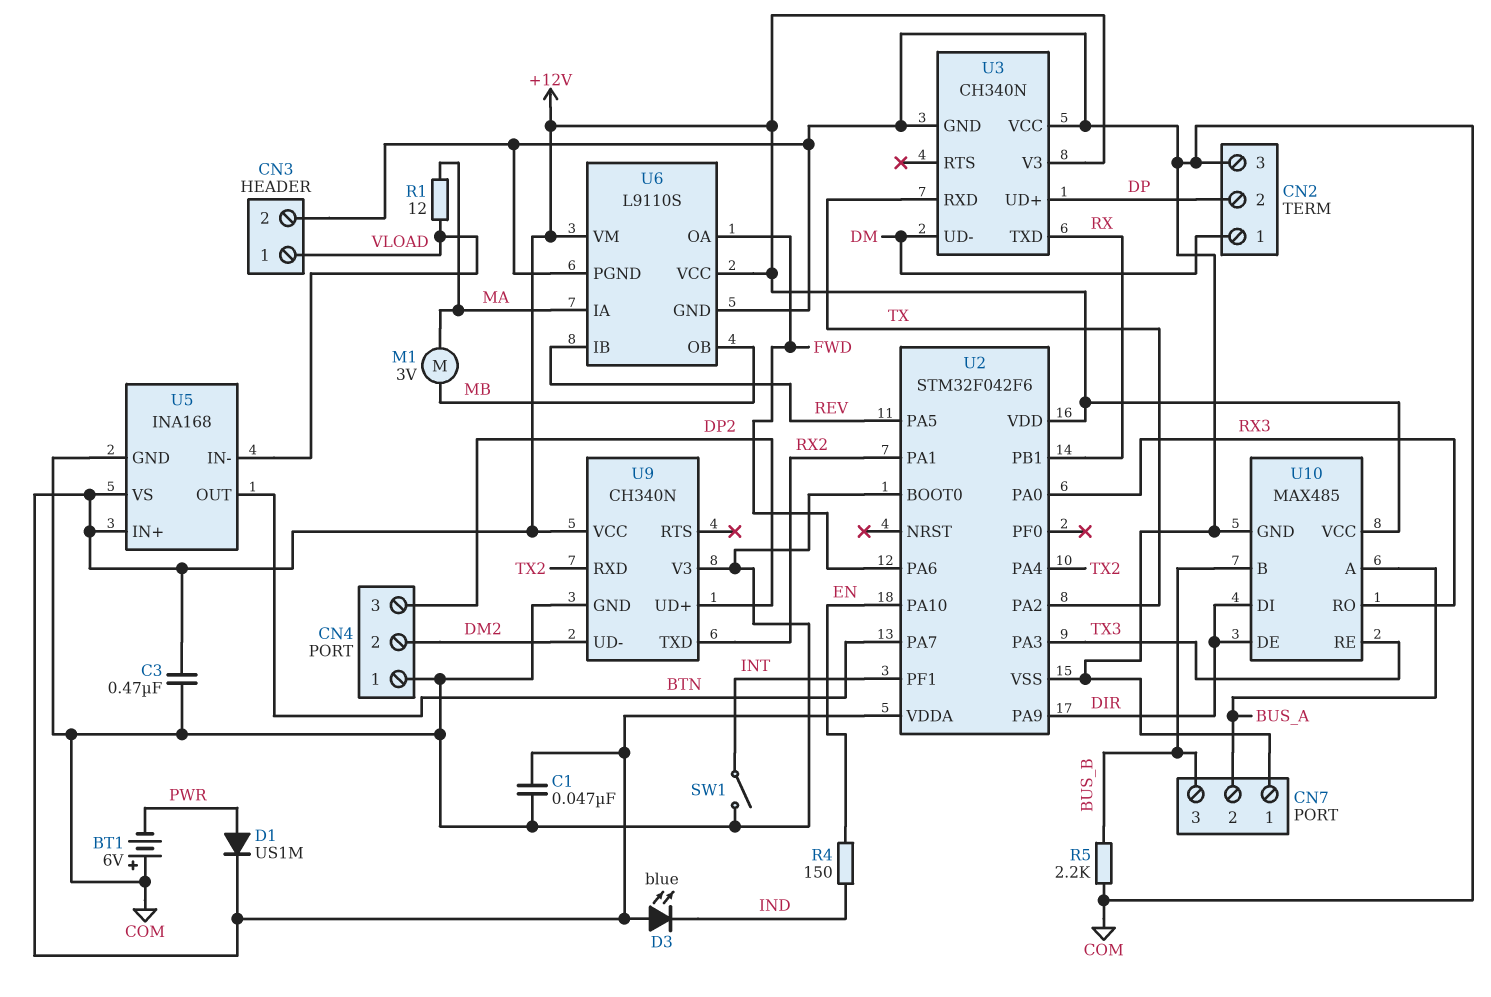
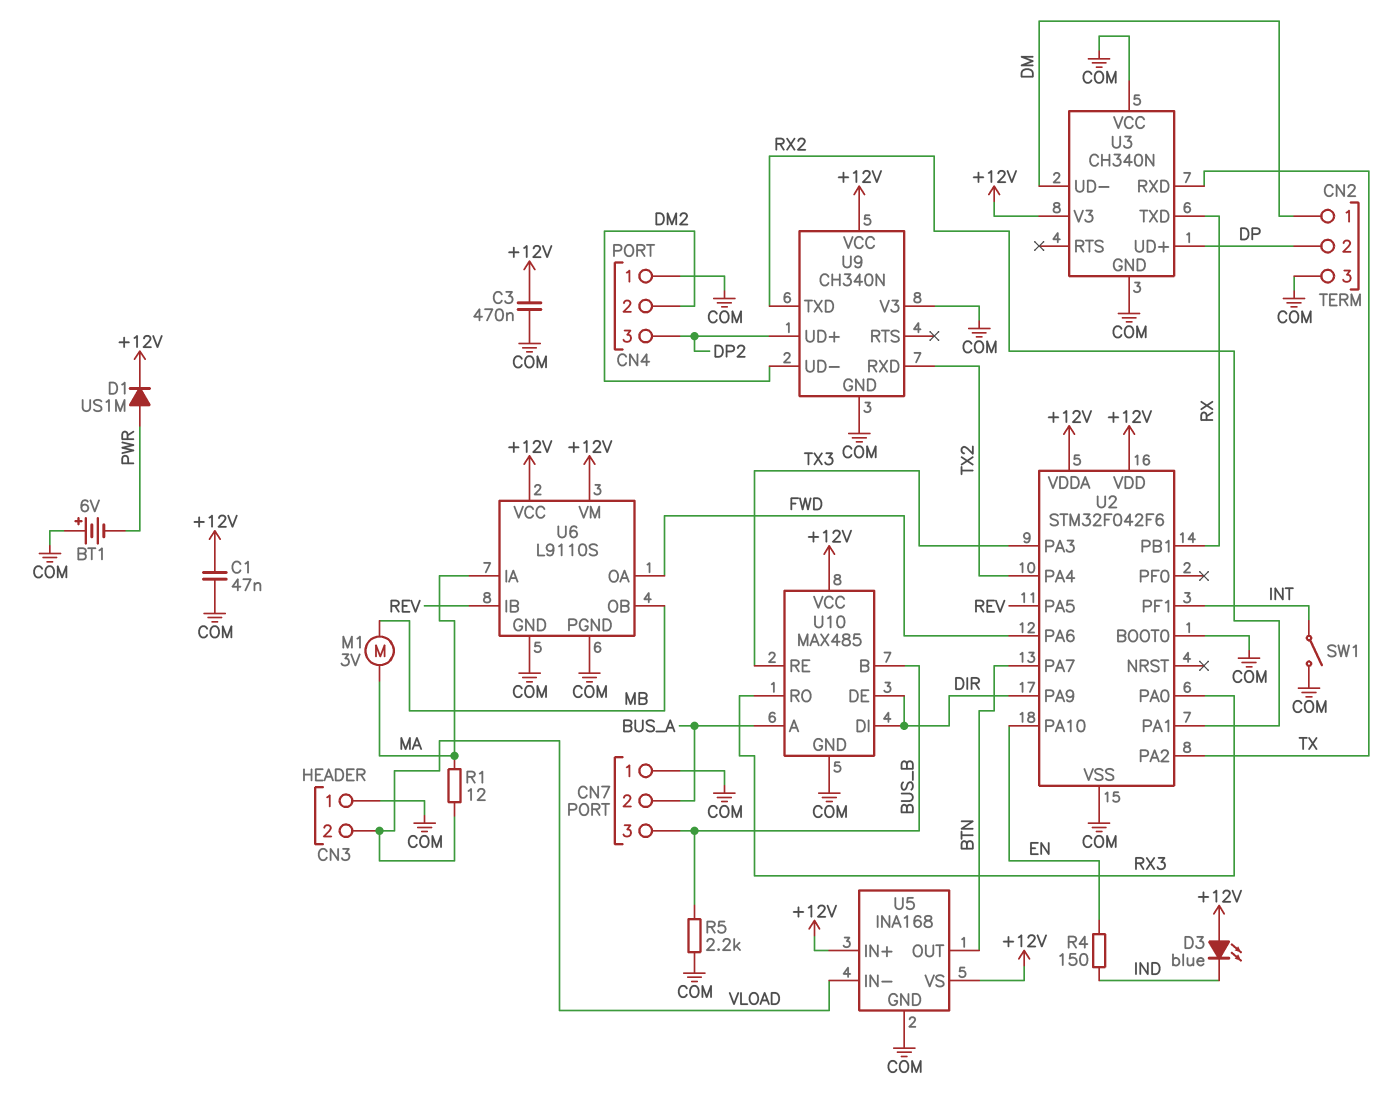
CN3 pin 1: VLOAD -> COM
CN3 pin 2: COM -> VLOAD

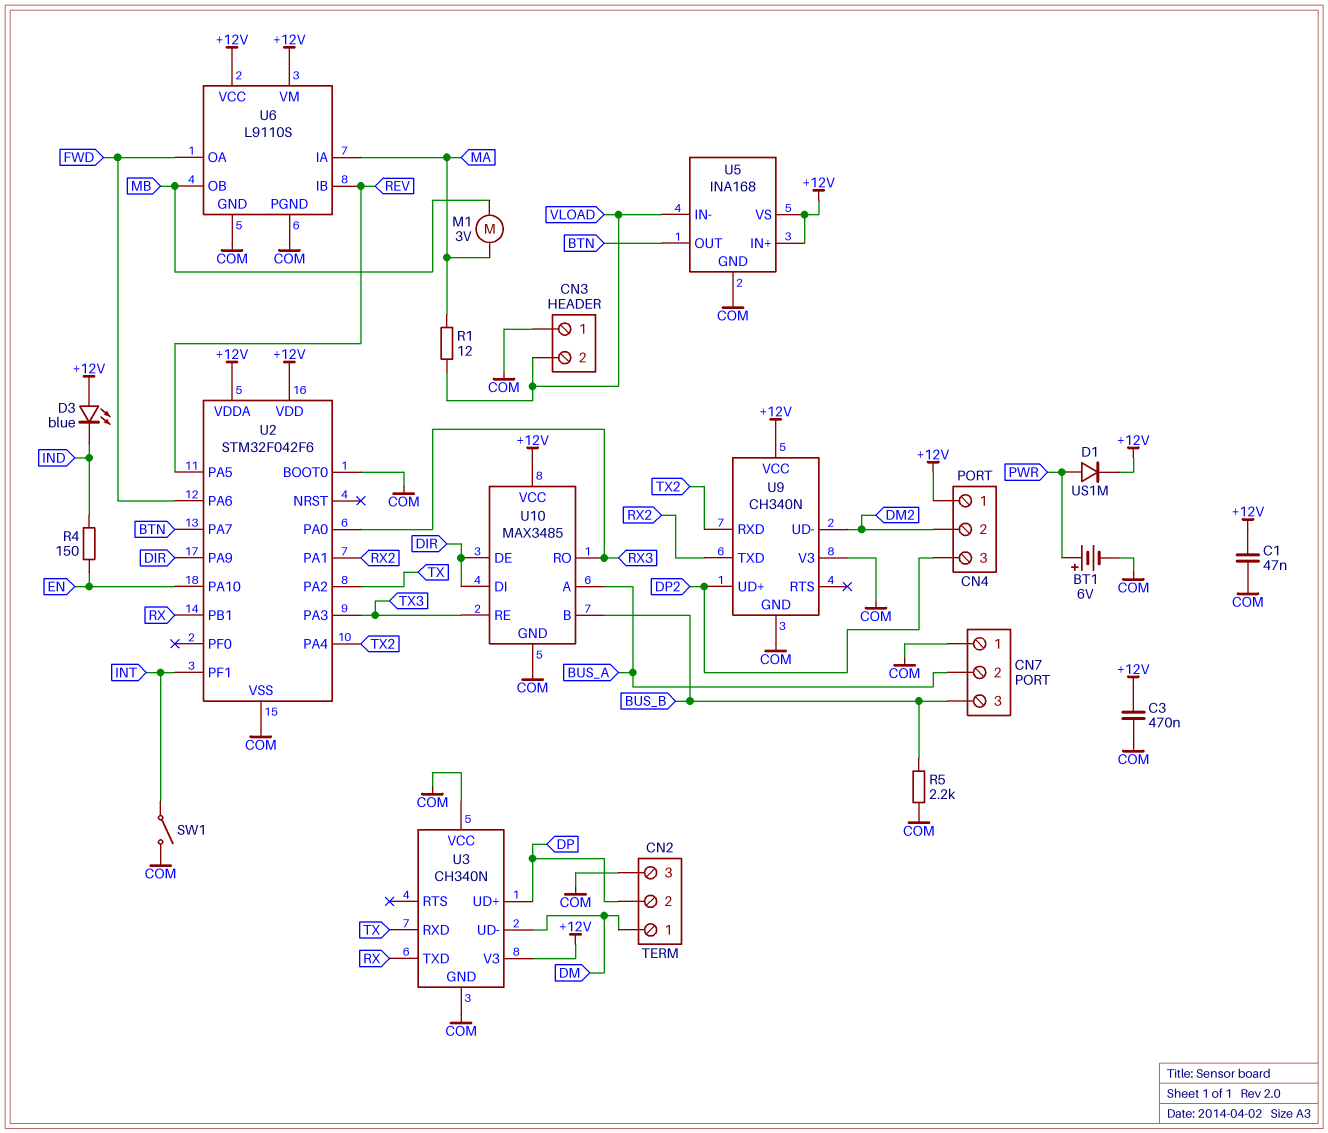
BT1: 6V (plus COM, minus PWR) -> 6V (plus PWR, minus COM)
CN4 pin 1: COM -> +12V
U10: MAX485 -> MAX3485

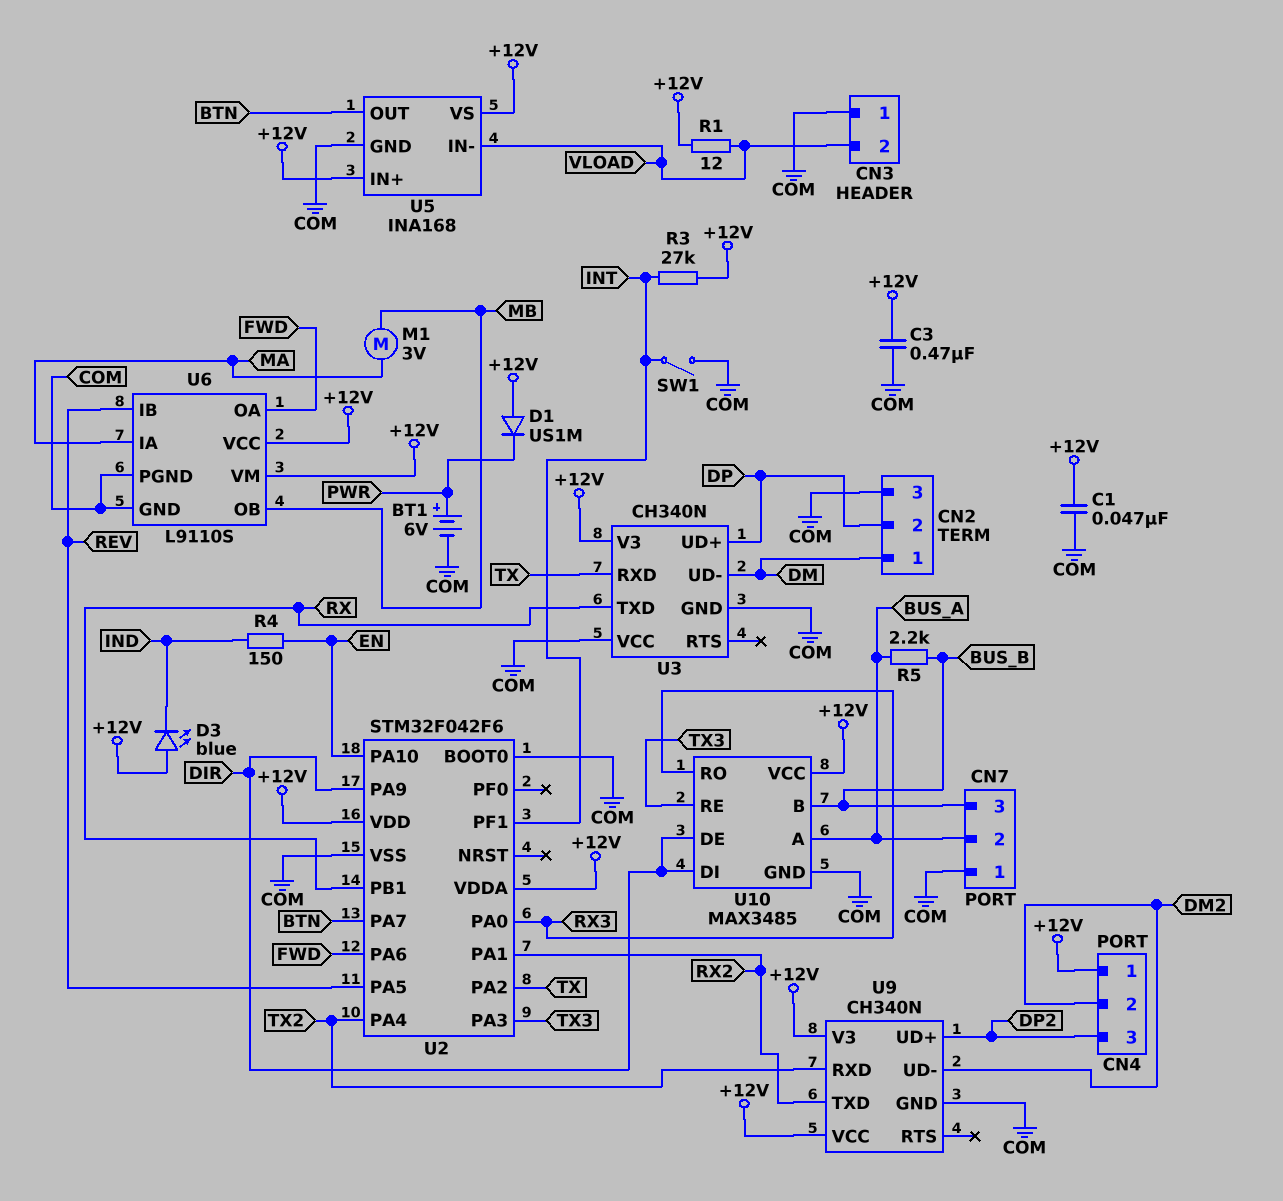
D1: diode US1M (A PWR, K +12V) -> diode US1M (A +12V, K PWR)
R1: 12 (MA, VLOAD) -> 12 (+12V, VLOAD)
R3: none -> 27k (+12V, INT)
R5: 2.2k (BUS_B, COM) -> 2.2k (BUS_A, BUS_B)
U9 pin V3: COM -> +12V

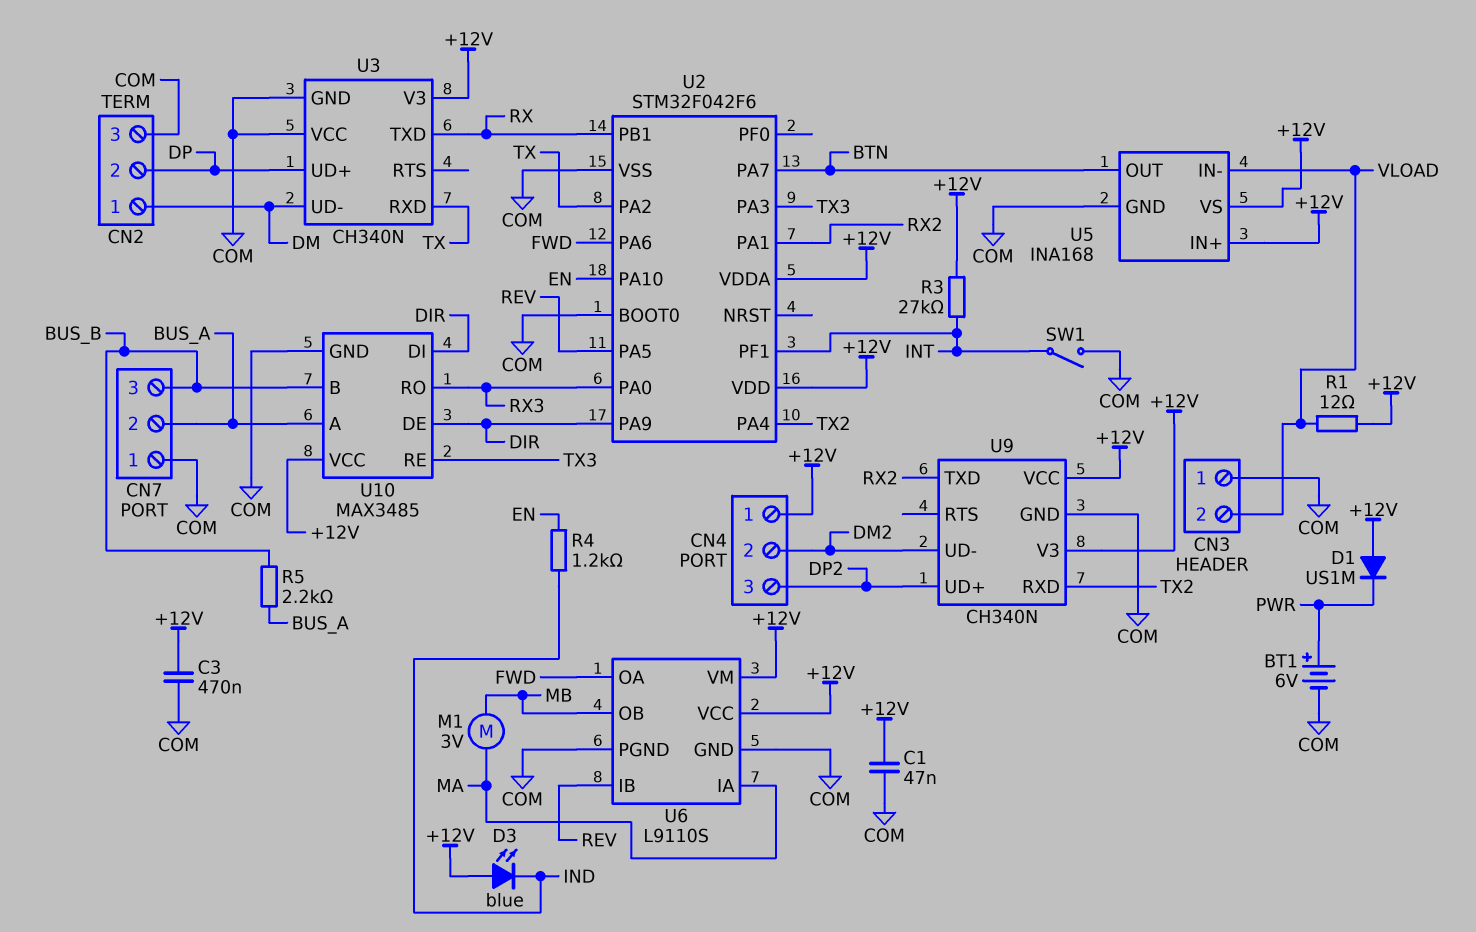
R4: 150 (EN, IND) -> 1.2k (EN, IND)

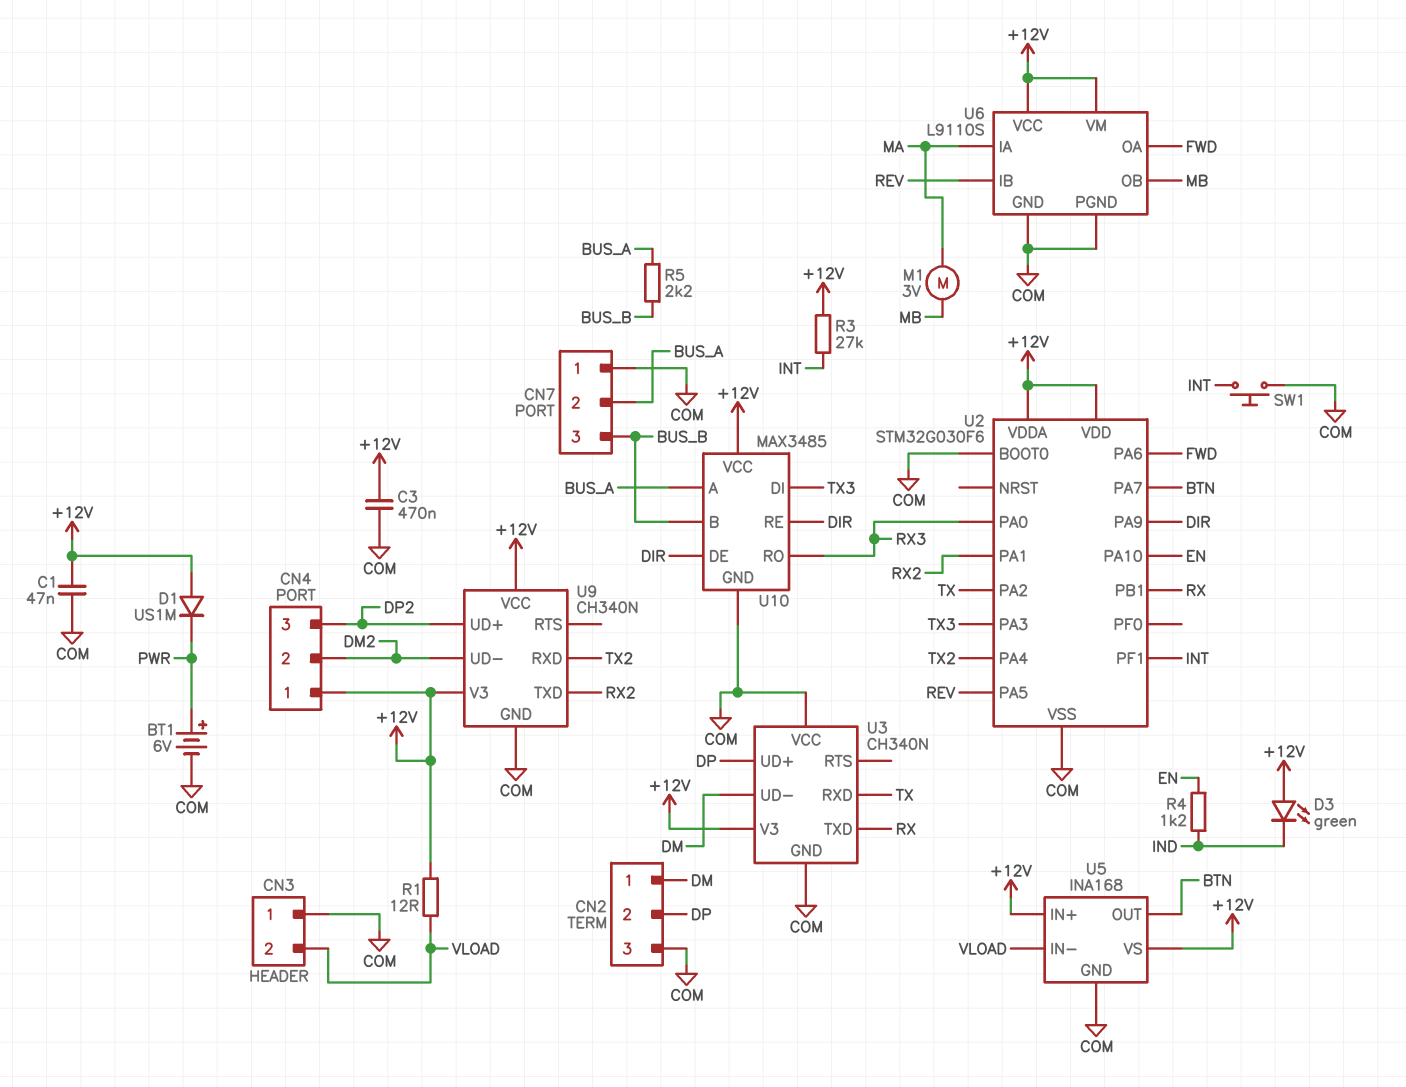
D3: LED blue (A +12V, K IND) -> LED green (A +12V, K IND)
SW1: switch (COM, INT) -> button (COM, INT)
U2: STM32F042F6 -> STM32G030F6
U10 pin DI: DIR -> TX3
U10 pin RE: TX3 -> DIR

